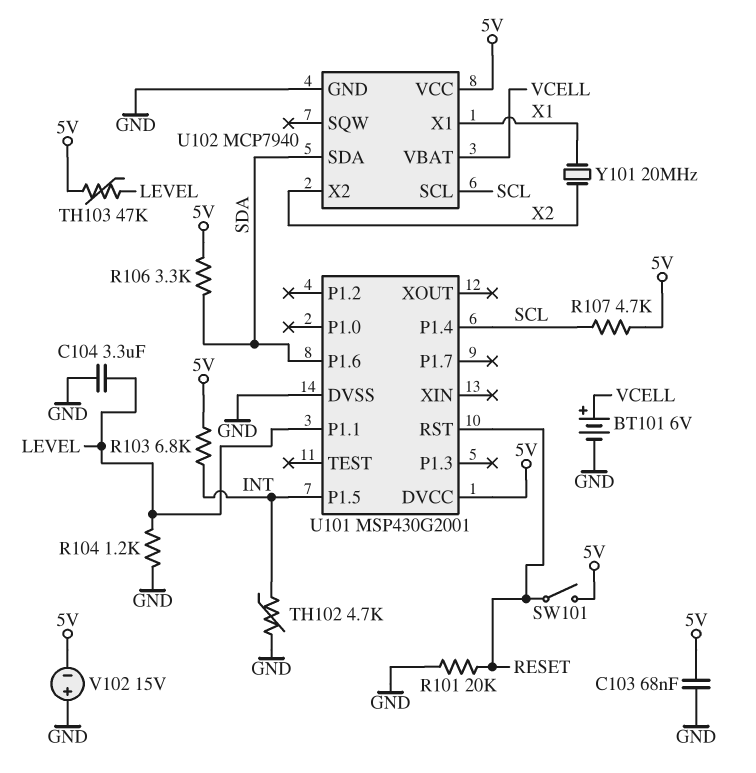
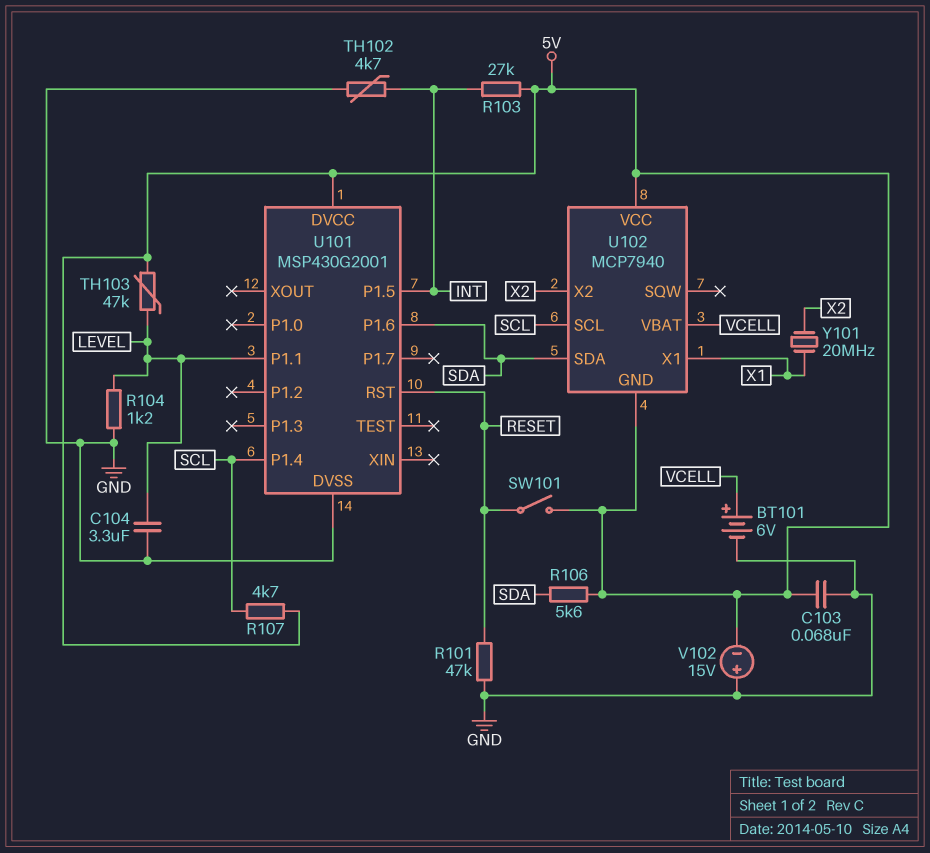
R101: 20k (GND, RESET) -> 47k (GND, RESET)
R103: 6.8k (5V, INT) -> 27k (5V, INT)
R106: 3.3k (5V, SDA) -> 5.6k (5V, SDA)
U102 pin GND: GND -> 5V

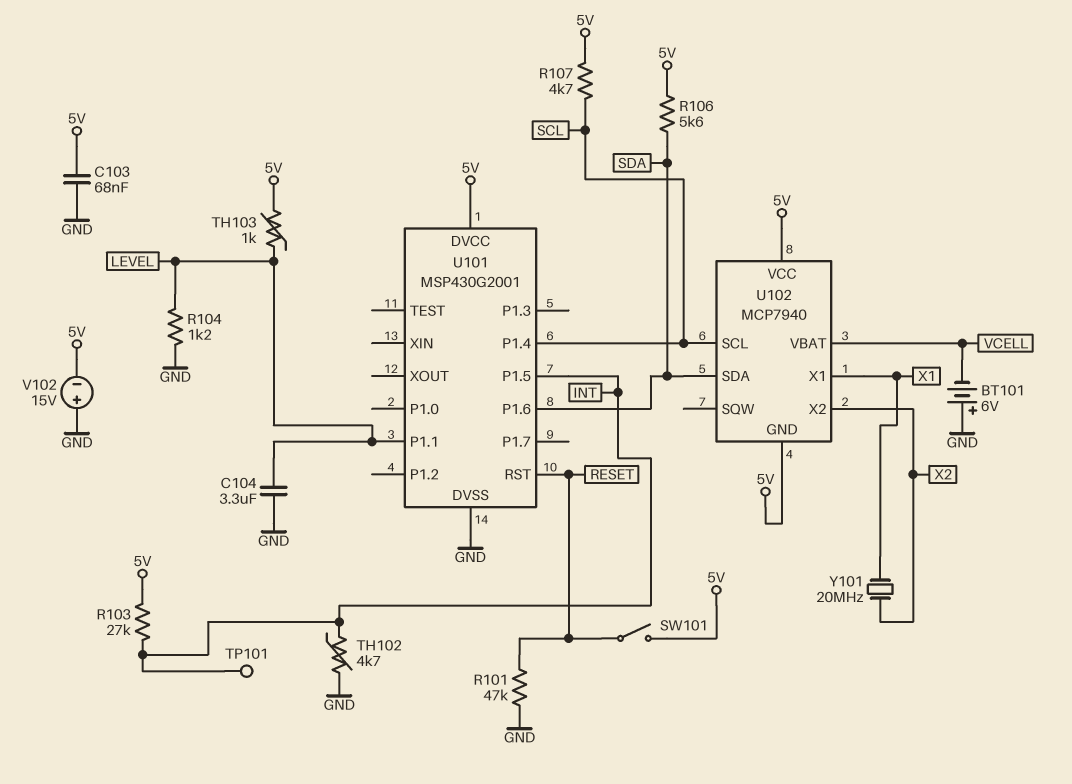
BT101: 6V (plus VCELL, minus GND) -> 6V (plus GND, minus VCELL)
TH103: 47k (5V, LEVEL) -> 1k (5V, LEVEL)
TP101: none -> test point (INT)

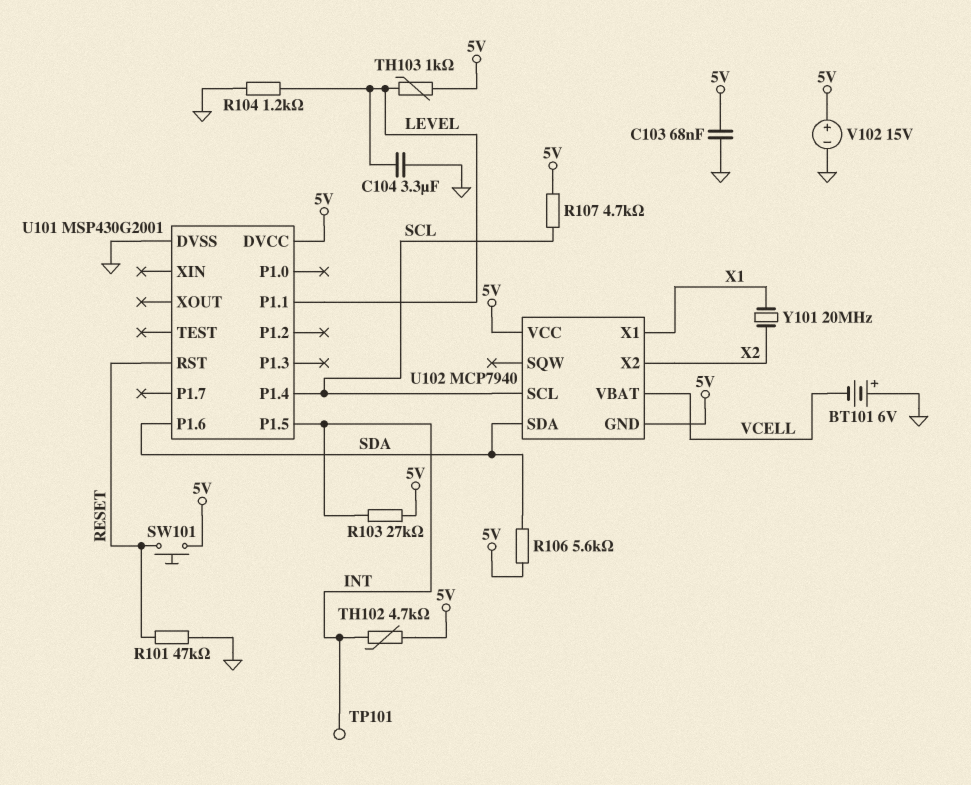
SW101: switch (5V, RESET) -> button (5V, RESET)
TH102: 4.7k (GND, INT) -> 4.7k (5V, INT)
V102: 15V (plus GND, minus 5V) -> 15V (plus 5V, minus GND)

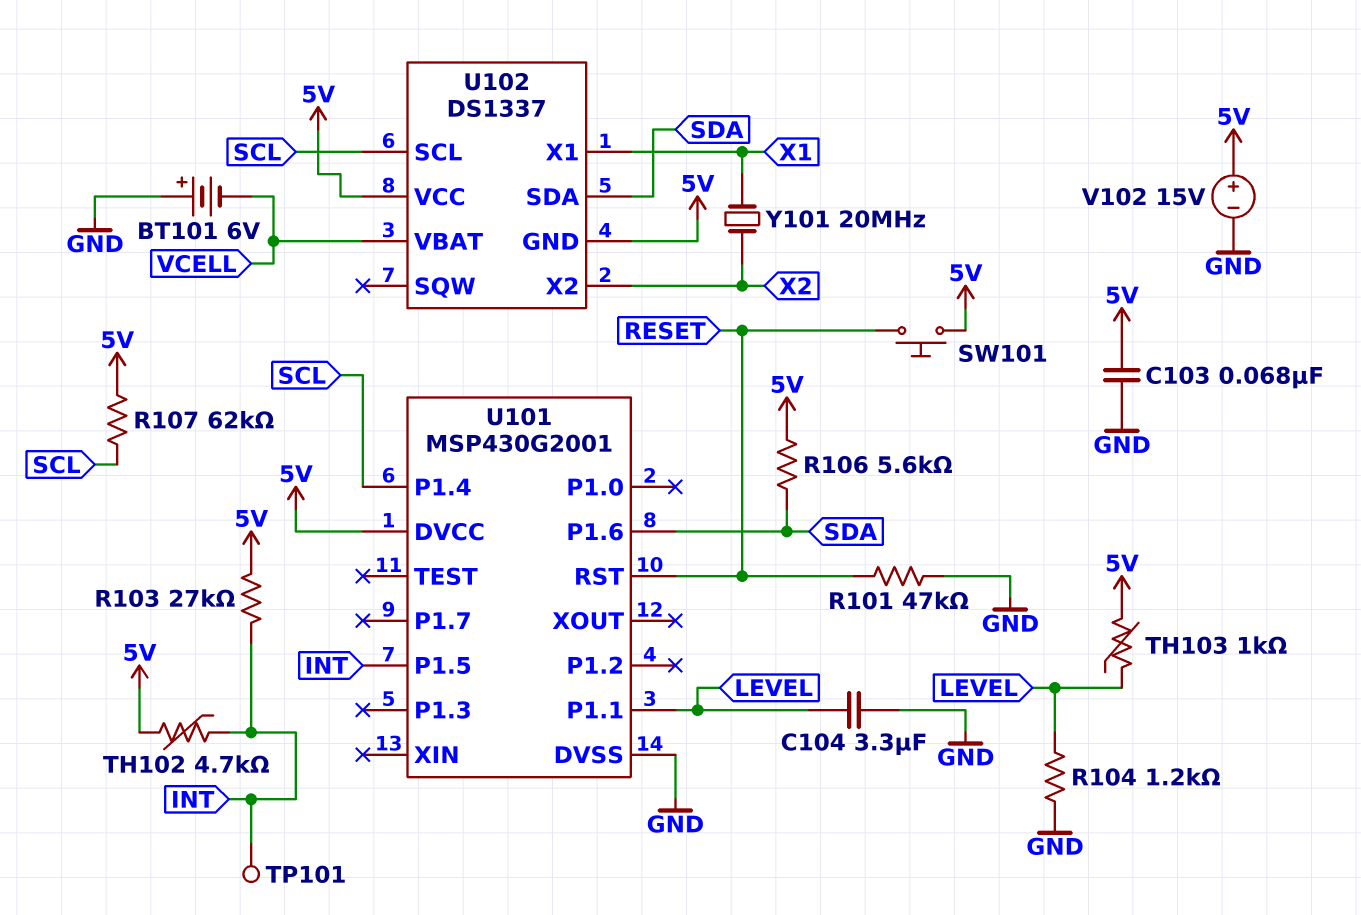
R107: 4.7k (5V, SCL) -> 62k (5V, SCL)
U102: MCP7940 -> DS1337

